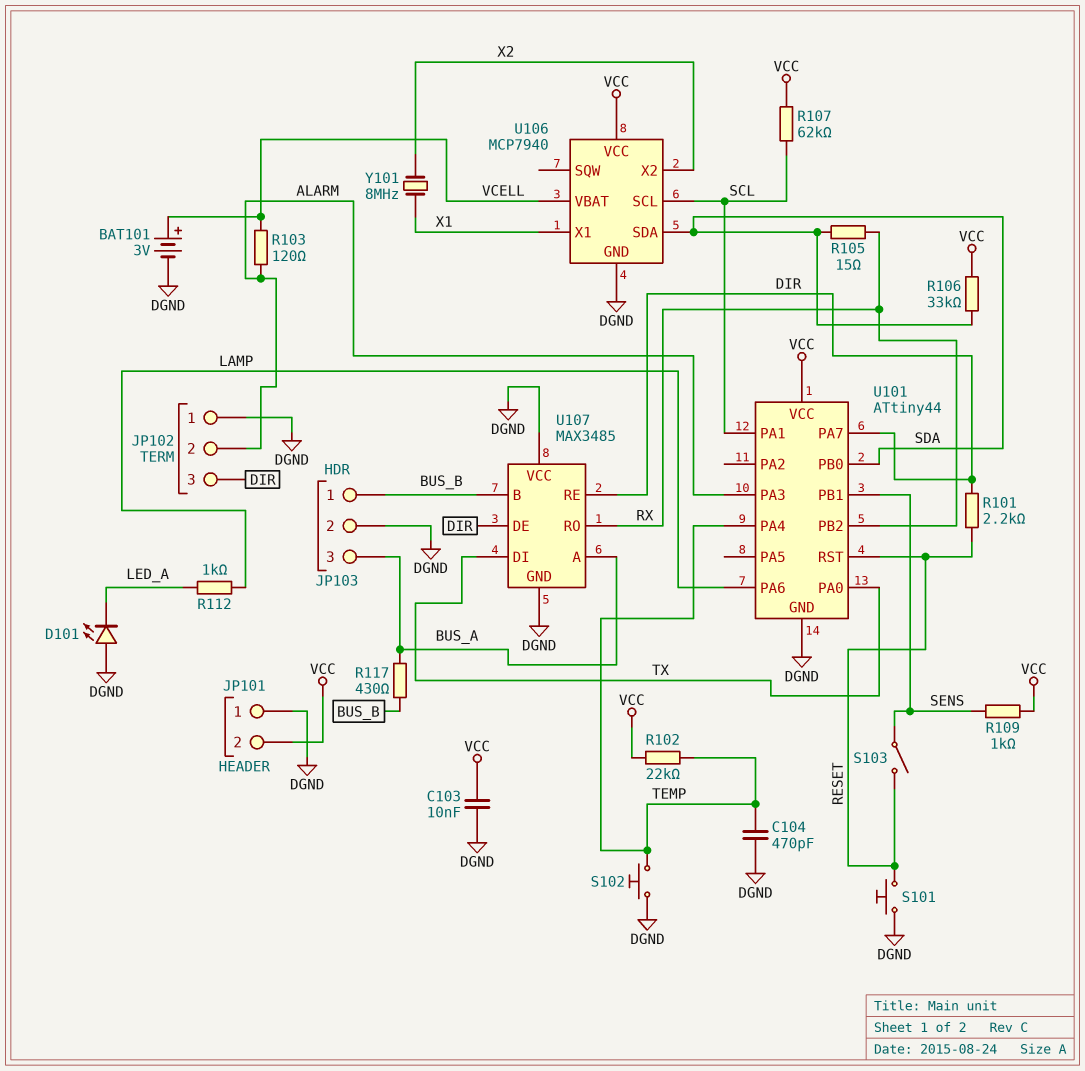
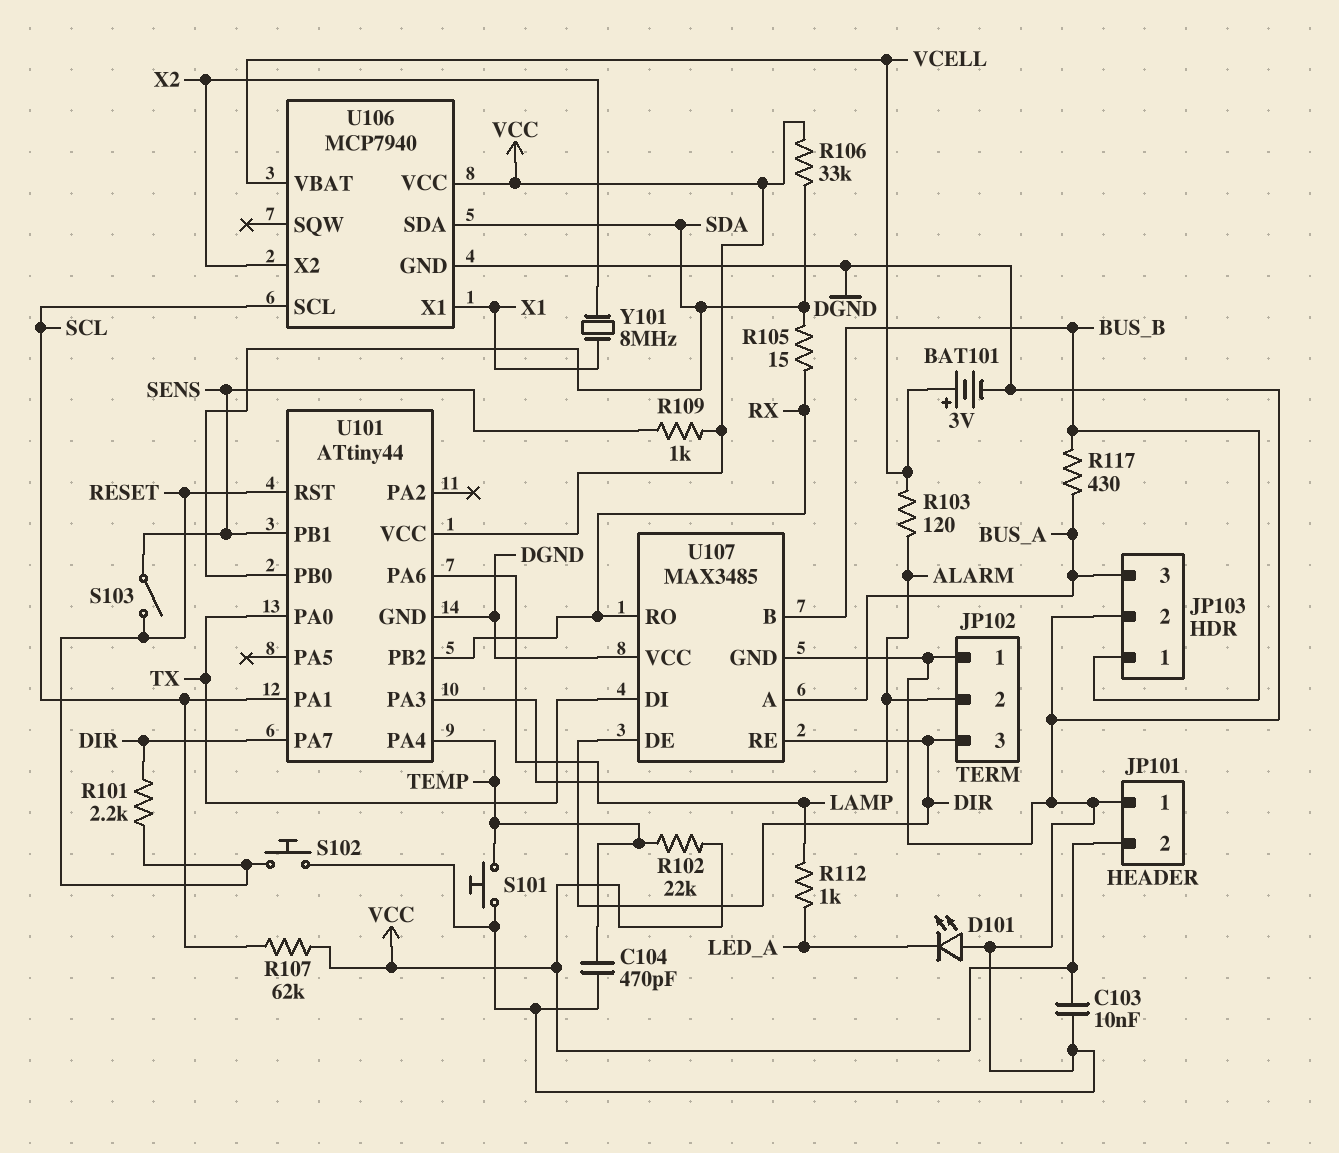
S101: button (DGND, RESET) -> button (DGND, TEMP)
S102: button (DGND, TEMP) -> button (DGND, RESET)

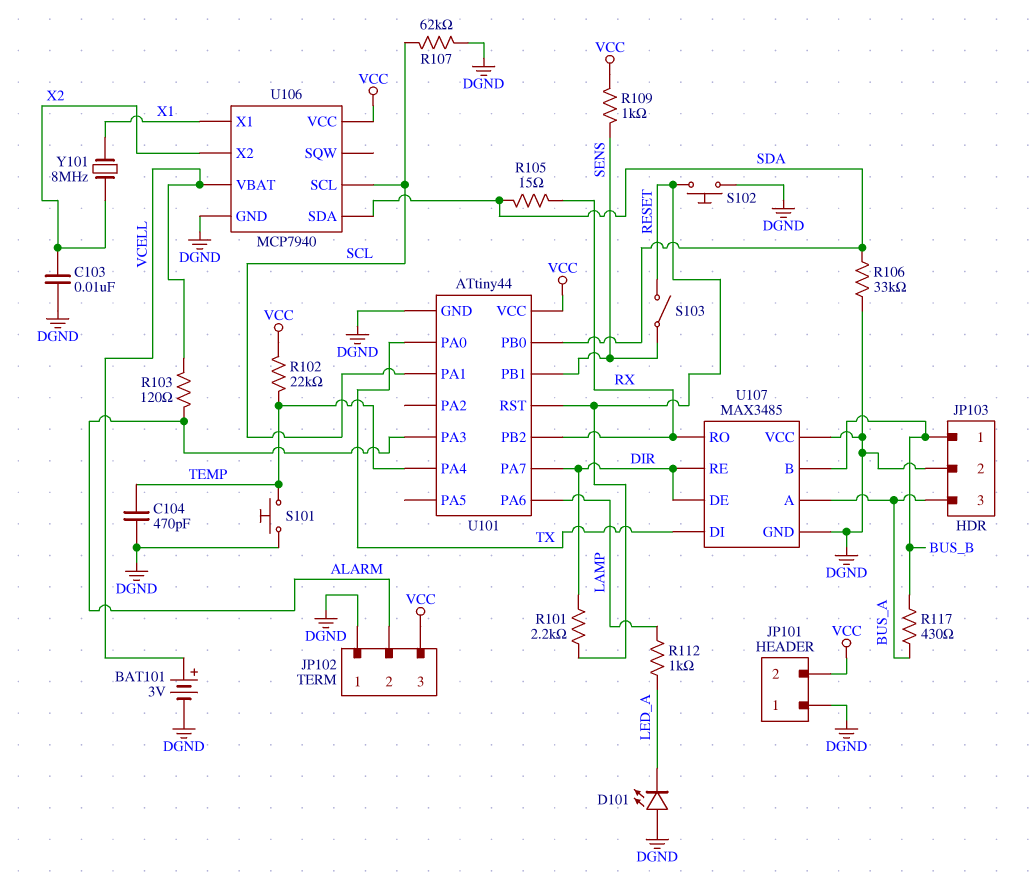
C103: 10nF (DGND, VCC) -> 10nF (DGND, X2)
JP102 pin 3: DIR -> VCC
R106: 33k (SDA, VCC) -> 33k (DGND, SDA)
R107: 62k (SCL, VCC) -> 62k (DGND, SCL)

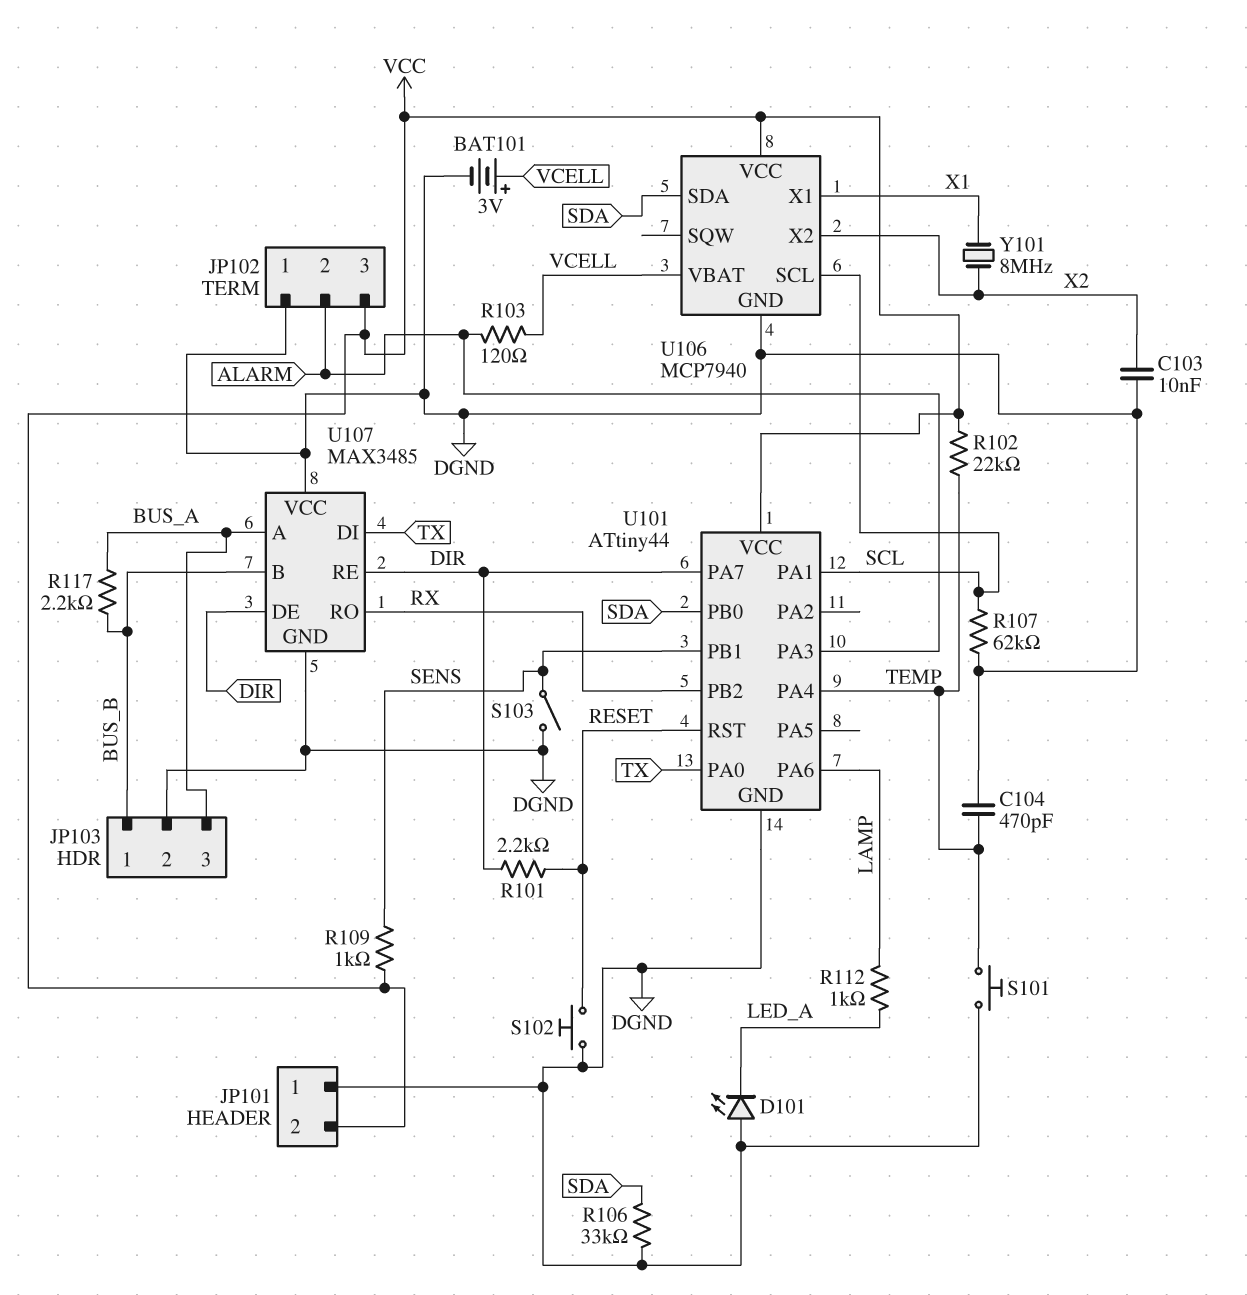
R105: 15 (RX, SDA) -> none
R117: 430 (BUS_A, BUS_B) -> 2.2k (BUS_A, BUS_B)
S103: switch (RESET, SENS) -> switch (DGND, SENS)

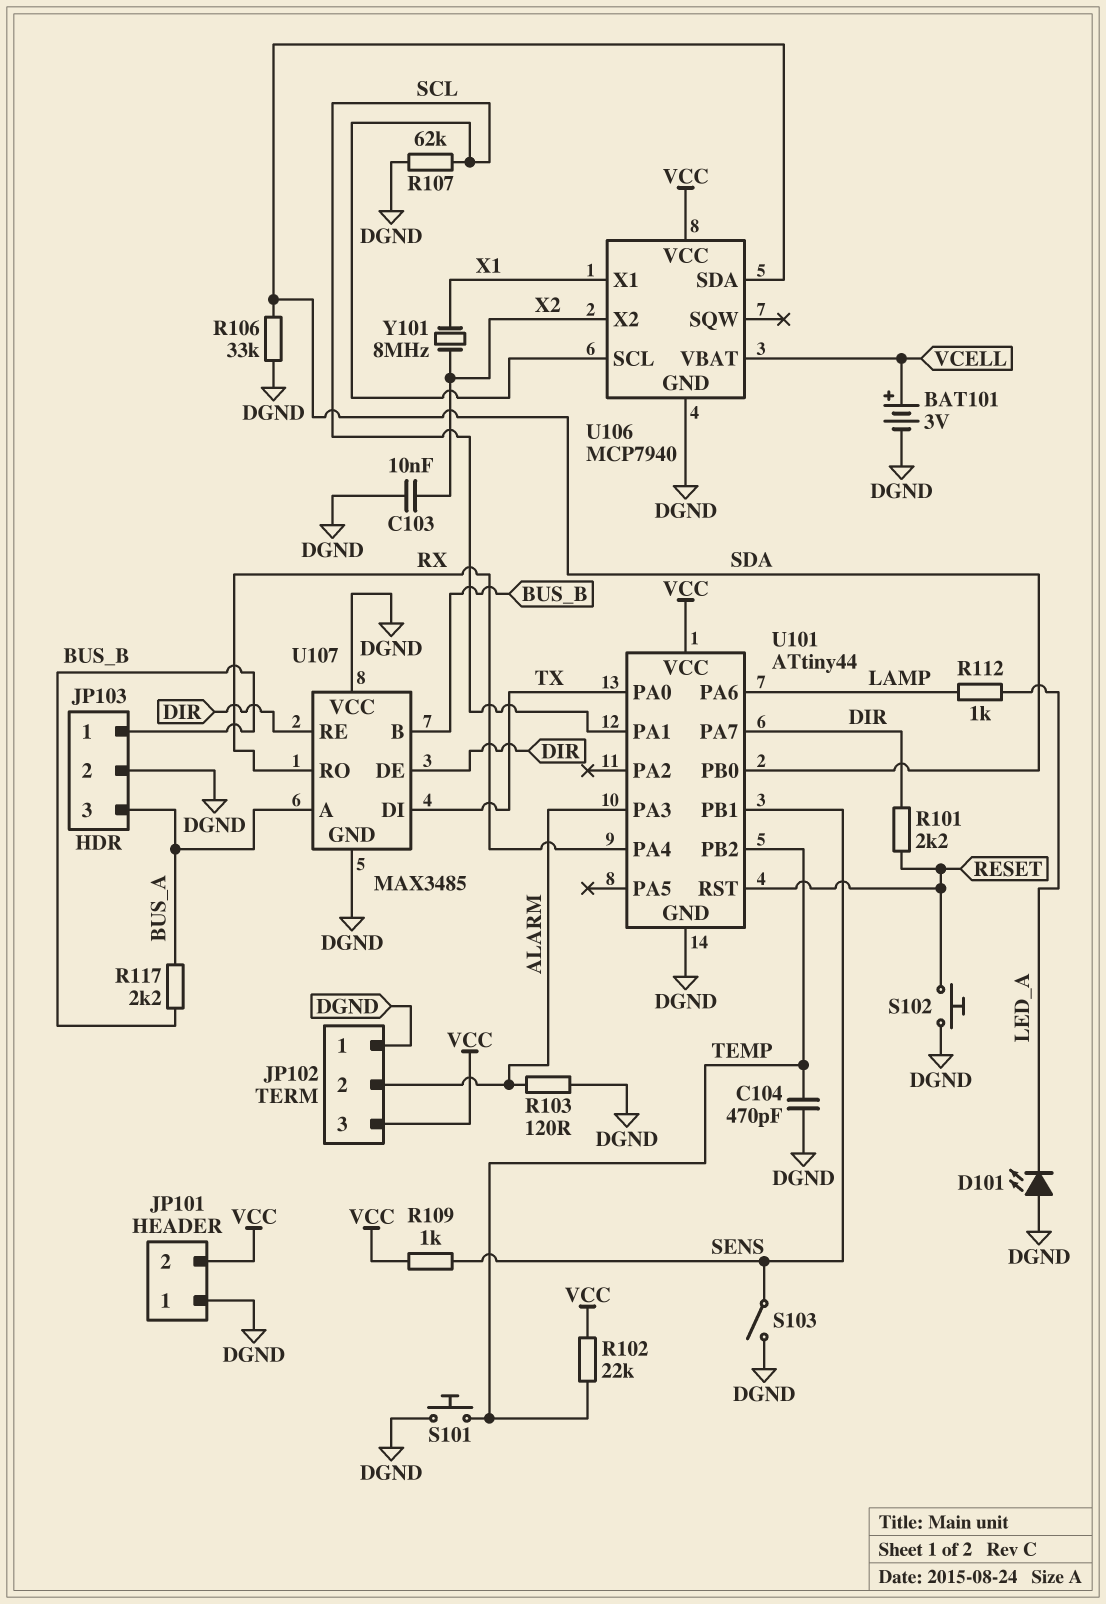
R103: 120 (ALARM, VCELL) -> 120 (ALARM, DGND)
U101 pin PA4: TEMP -> RX
U101 pin PB2: RX -> TEMP

